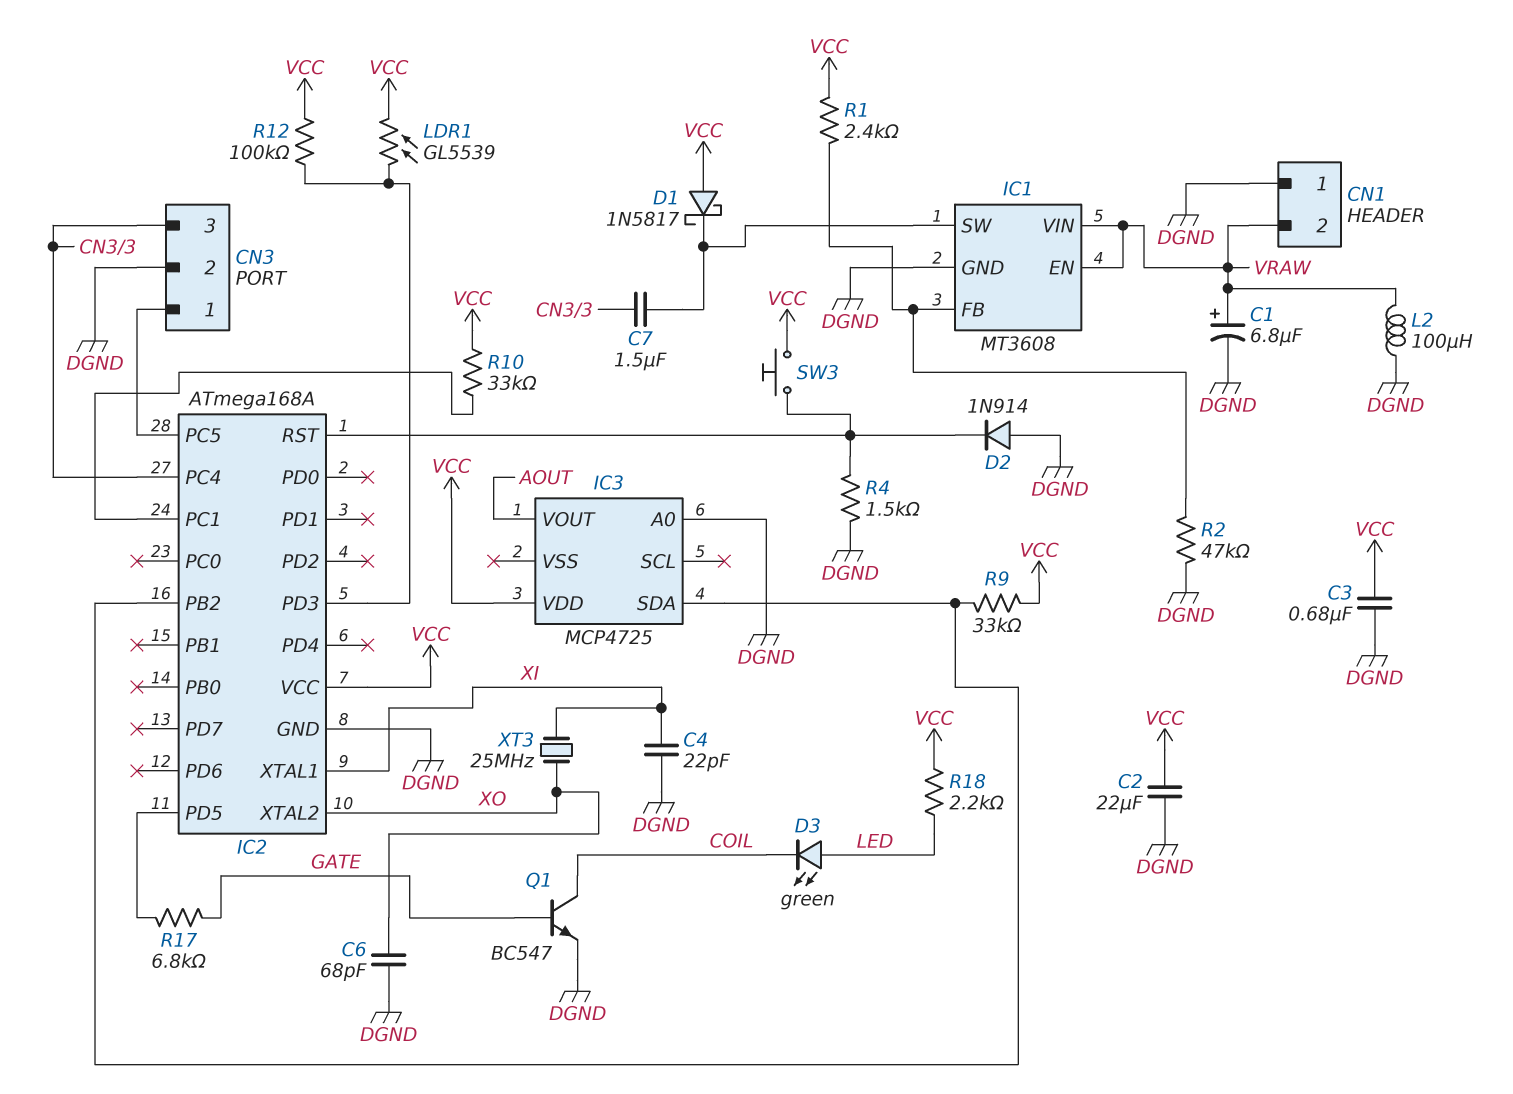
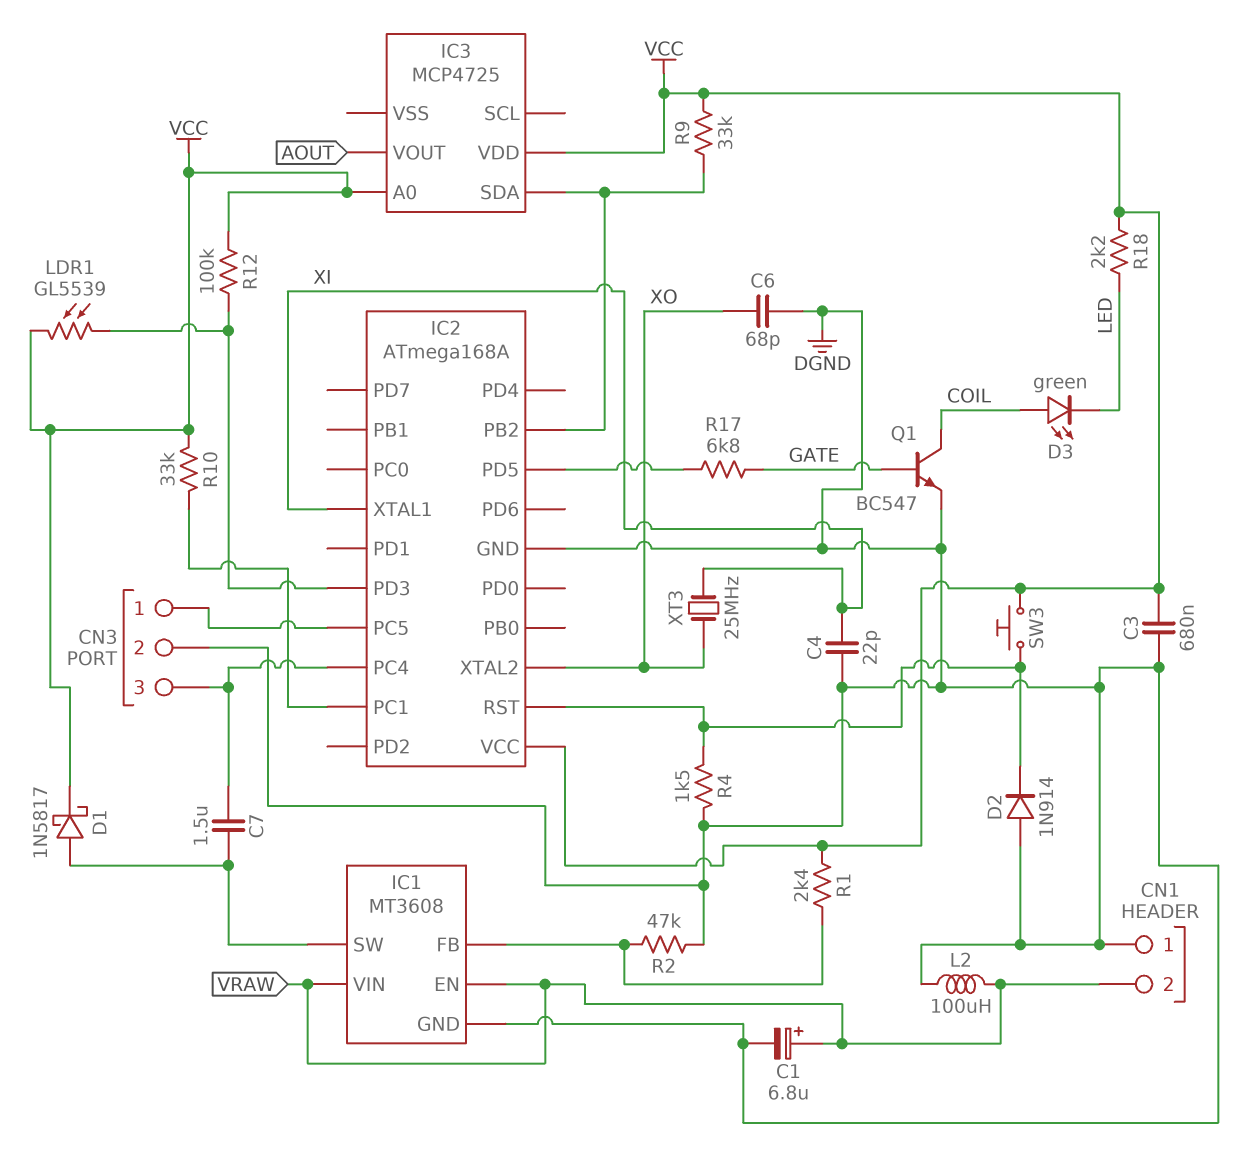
C2: 22uF (DGND, VCC) -> none
D1: schottky 1N5817 (A VCC, K IC1/SW) -> schottky 1N5817 (A IC1/SW, K VCC)
D3: LED green (A LED, K COIL) -> LED green (A COIL, K LED)
IC3 pin A0: DGND -> VCC

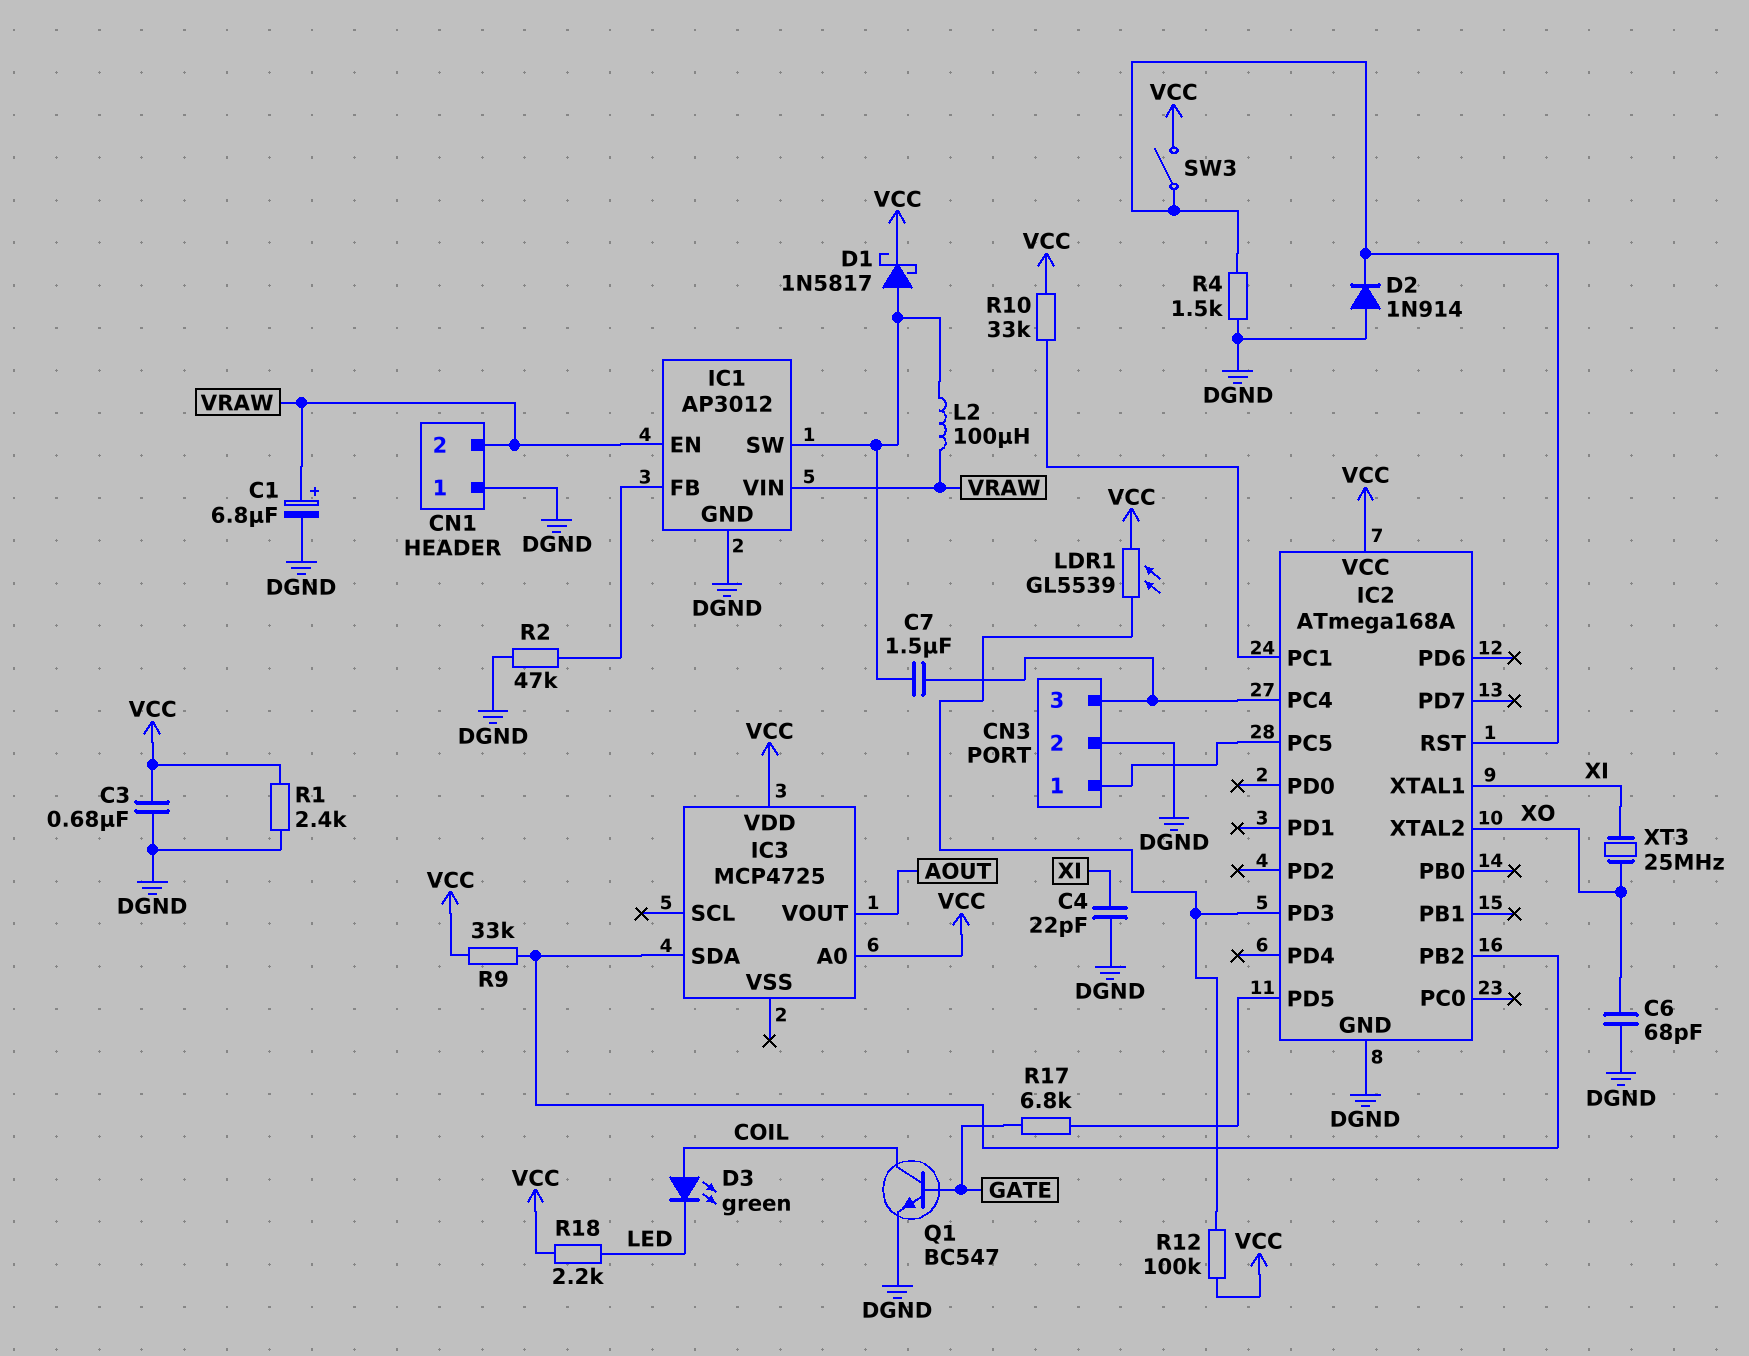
IC1: MT3608 -> AP3012
L2: 100uH (DGND, VRAW) -> 100uH (IC1/SW, VRAW)
R1: 2.4k (IC1/FB, VCC) -> 2.4k (DGND, VCC)
SW3: button (IC2/RST, VCC) -> switch (IC2/RST, VCC)

